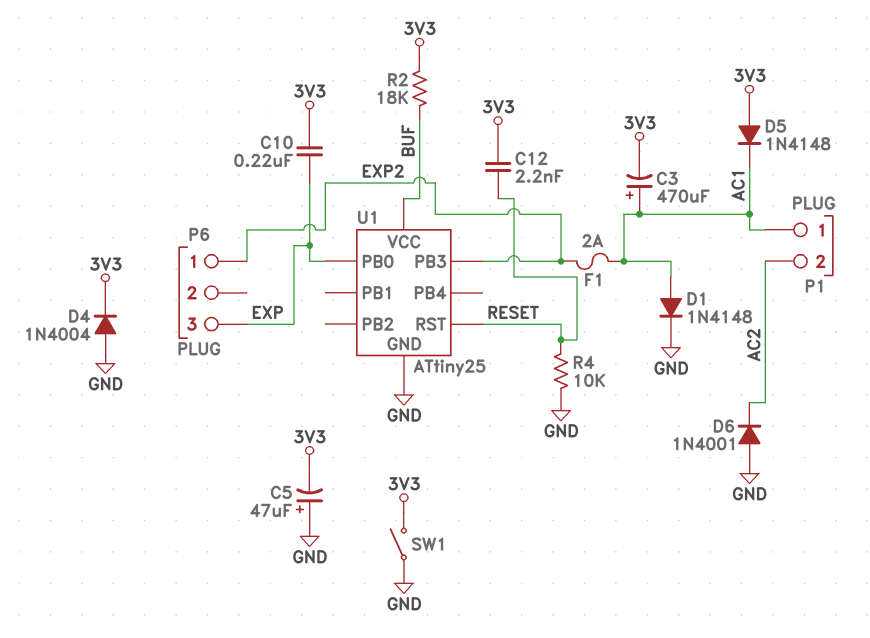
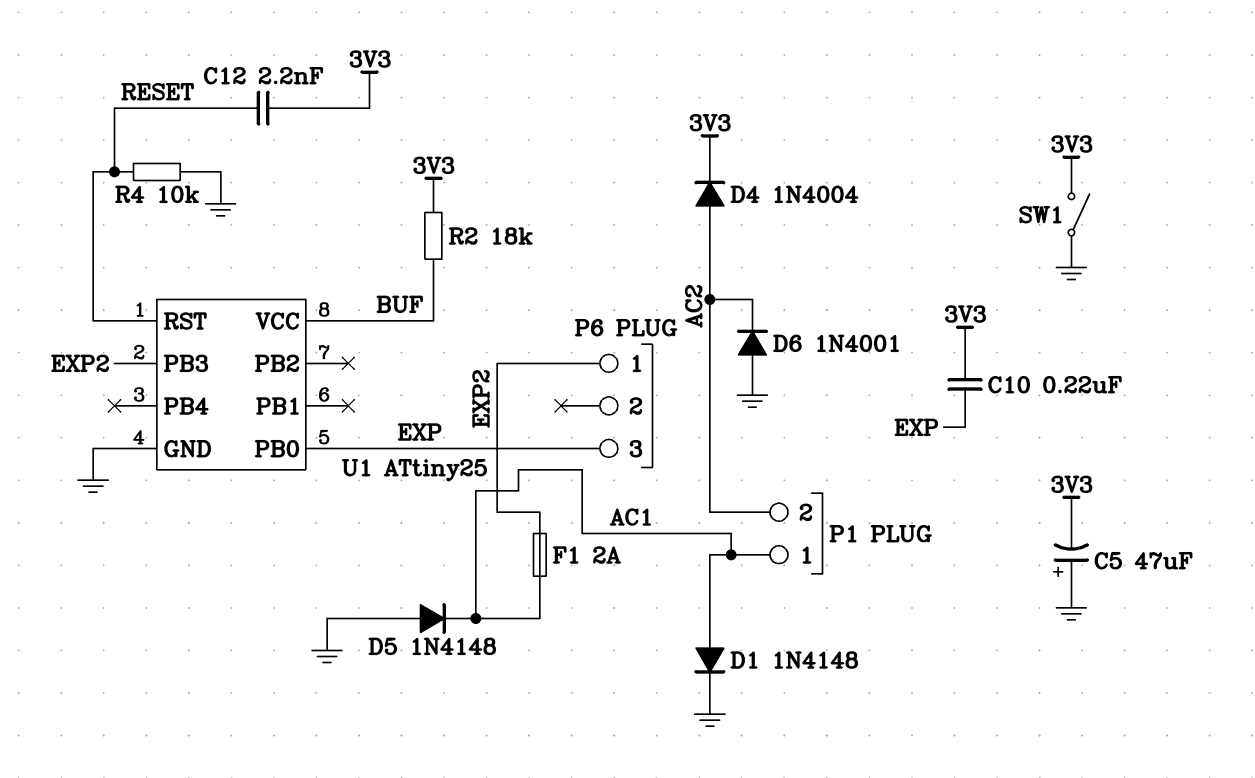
C3: 470uF (plus AC1, minus 3V3) -> none
D4: diode 1N4004 (A GND, K 3V3) -> diode 1N4004 (A AC2, K 3V3)
D5: diode 1N4148 (A 3V3, K AC1) -> diode 1N4148 (A GND, K AC1)

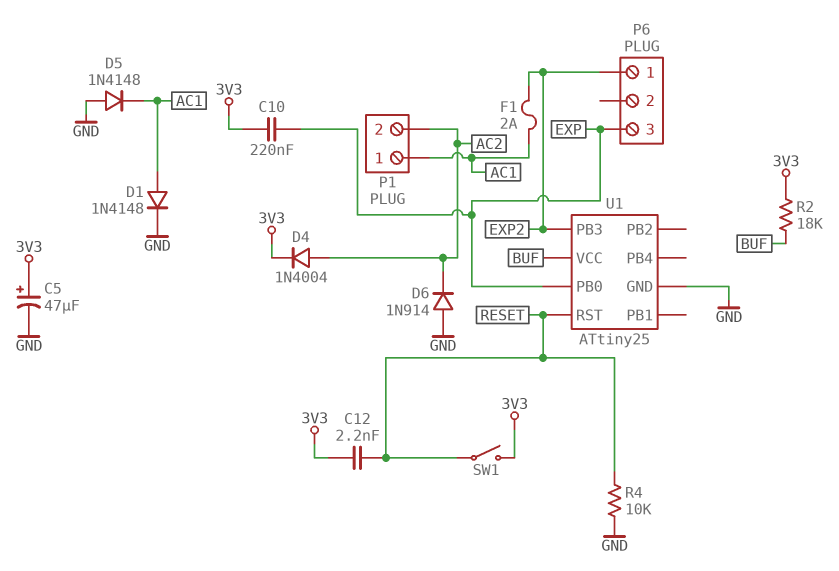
C5: 47uF (plus GND, minus 3V3) -> 47uF (plus 3V3, minus GND)
D6: diode 1N4001 (A GND, K AC2) -> diode 1N914 (A GND, K AC2)
SW1: switch (3V3, GND) -> switch (3V3, RESET)

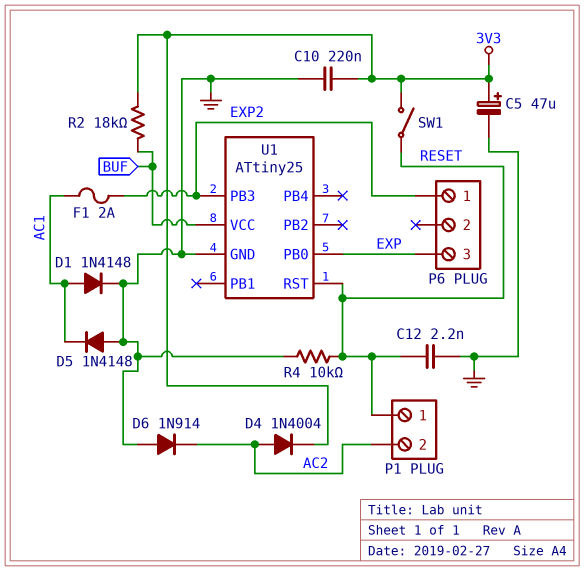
C10: 220nF (3V3, EXP) -> 220nF (3V3, GND)
C12: 2.2nF (3V3, RESET) -> 2.2nF (GND, RESET)
P1 pin 1: AC1 -> RESET

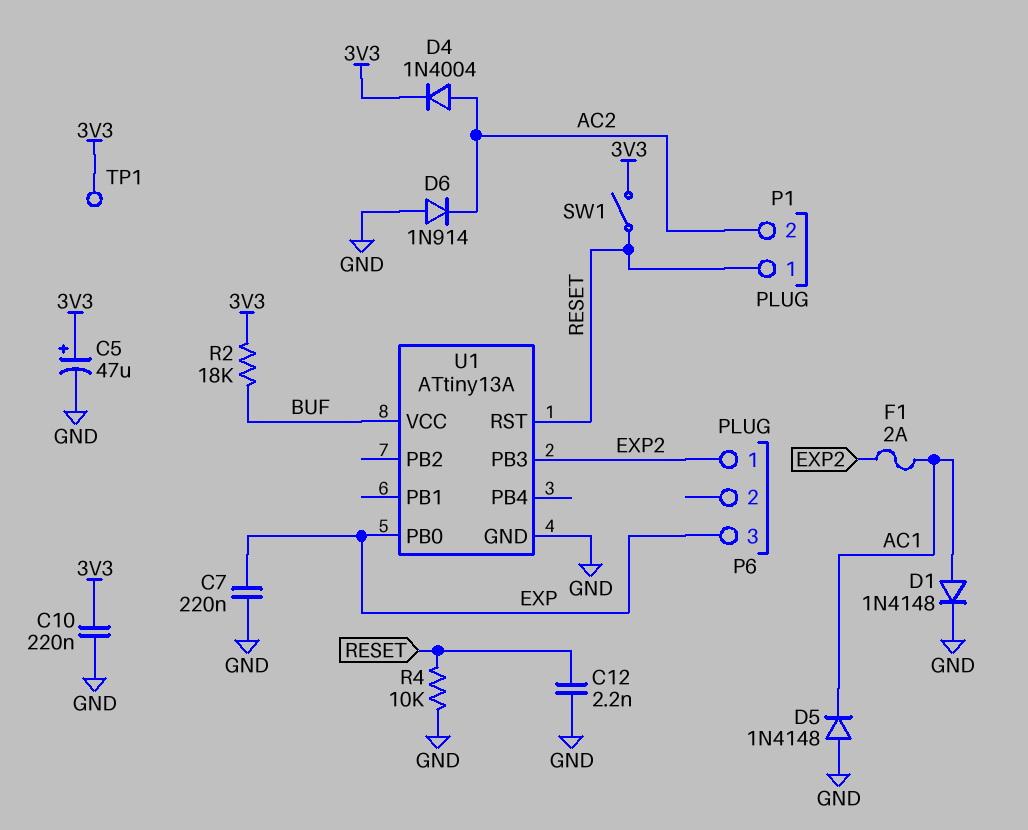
C7: none -> 220nF (EXP, GND)
TP1: none -> test point (3V3)
U1: ATtiny25 -> ATtiny13A

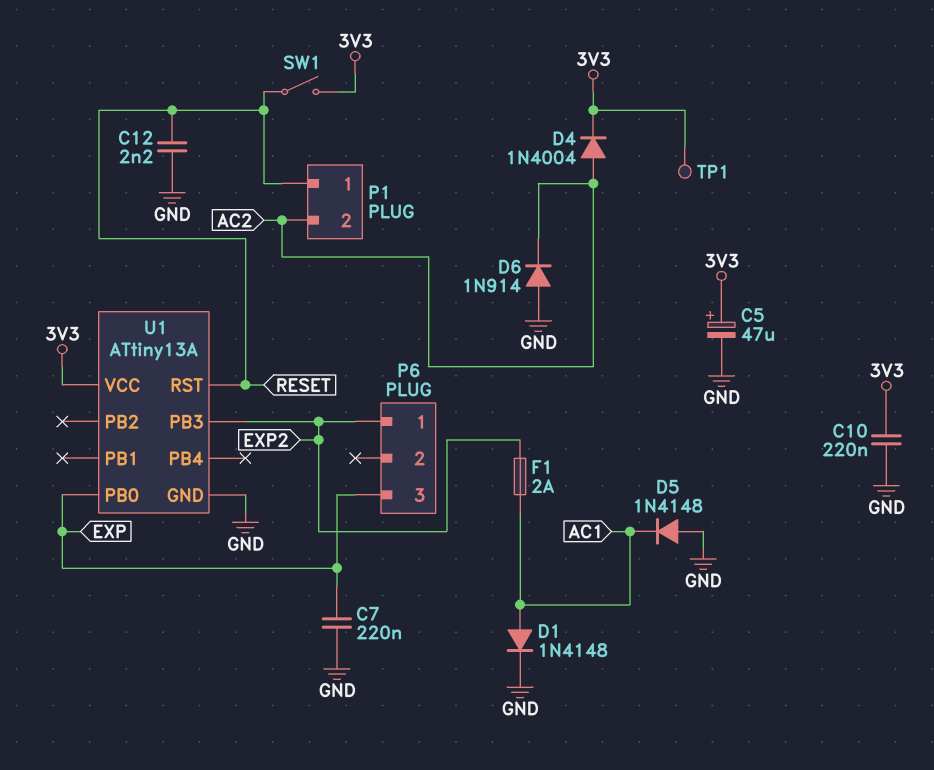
R2: 18k (3V3, BUF) -> none
R4: 10k (GND, RESET) -> none
U1 pin VCC: BUF -> 3V3

